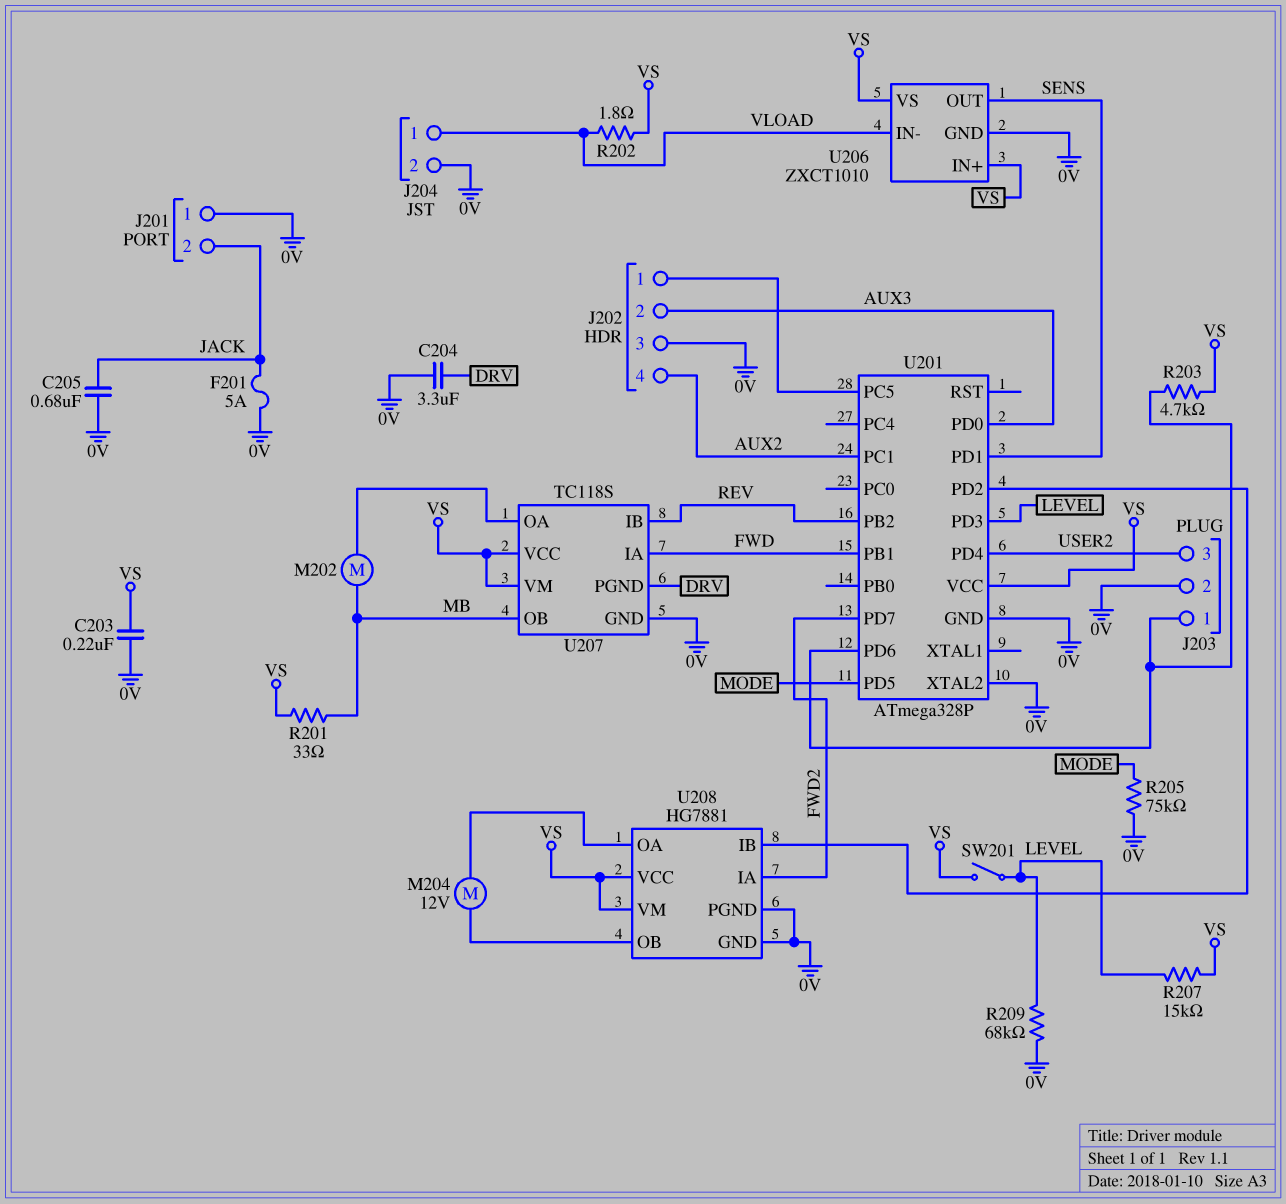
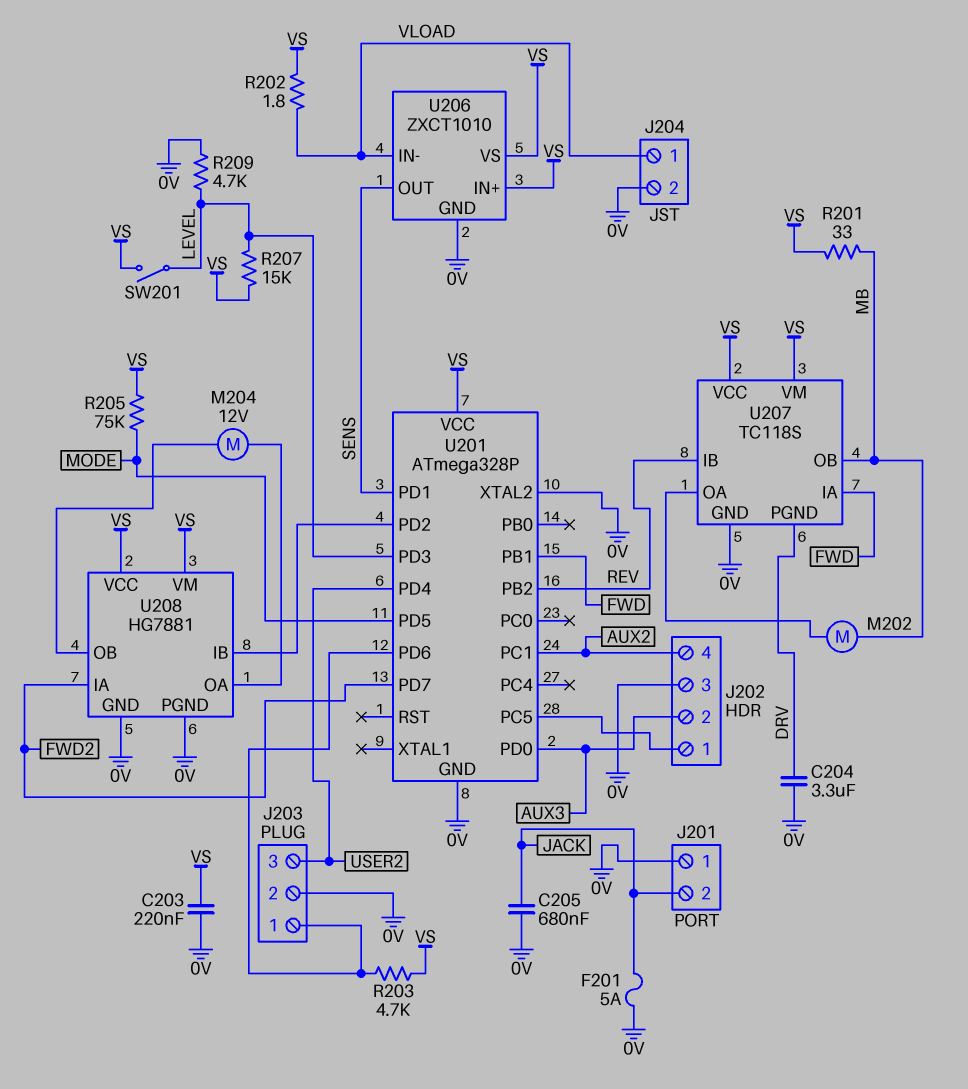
R205: 75k (0V, MODE) -> 75k (MODE, VS)
R209: 68k (0V, LEVEL) -> 4.7k (0V, LEVEL)

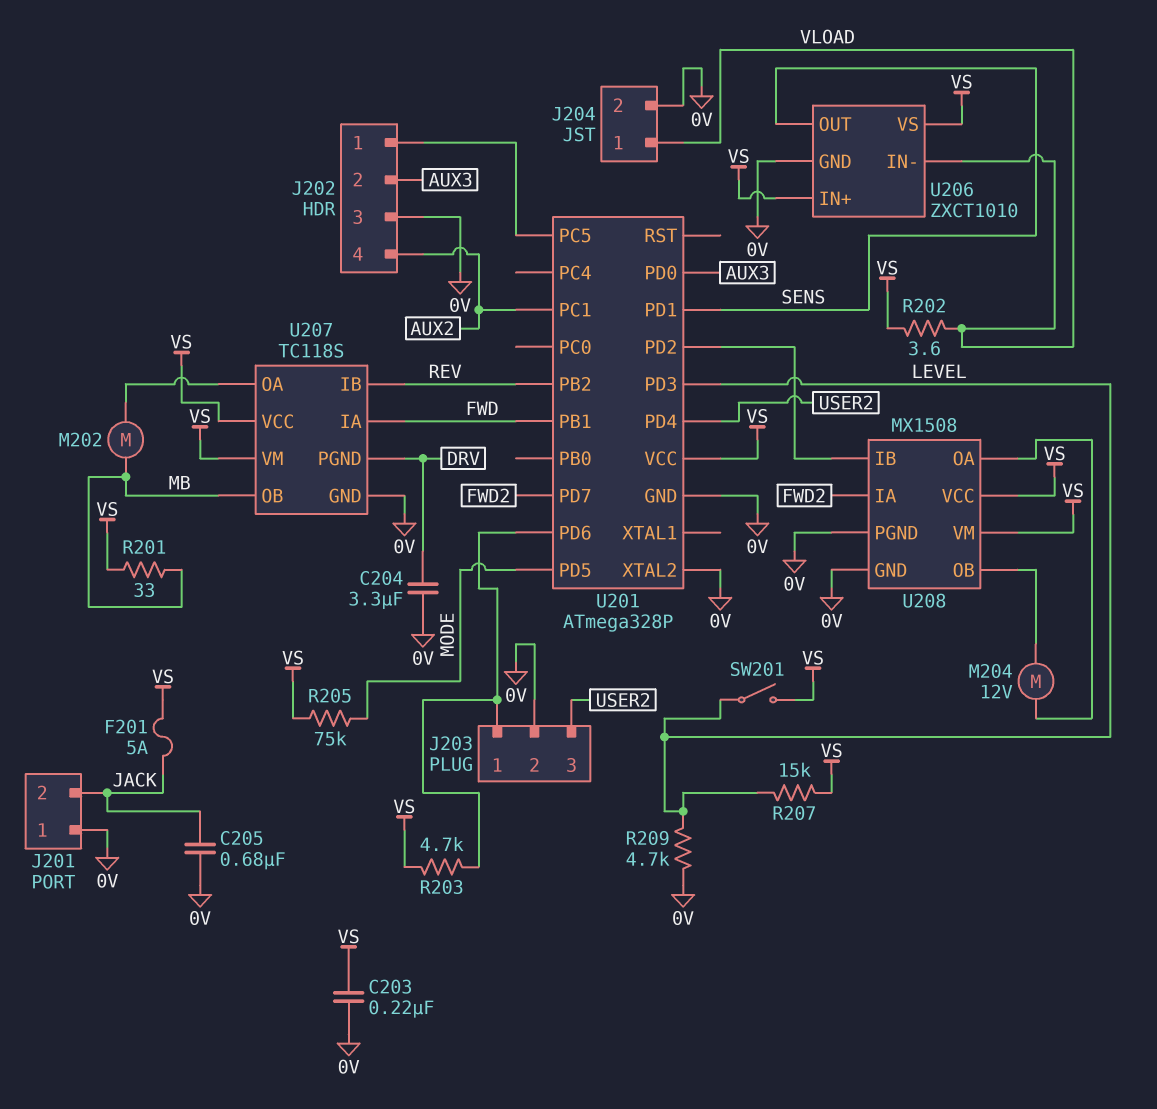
F201: 5A (0V, JACK) -> 5A (JACK, VS)
R202: 1.8 (VLOAD, VS) -> 3.6 (VLOAD, VS)
U208: HG7881 -> MX1508

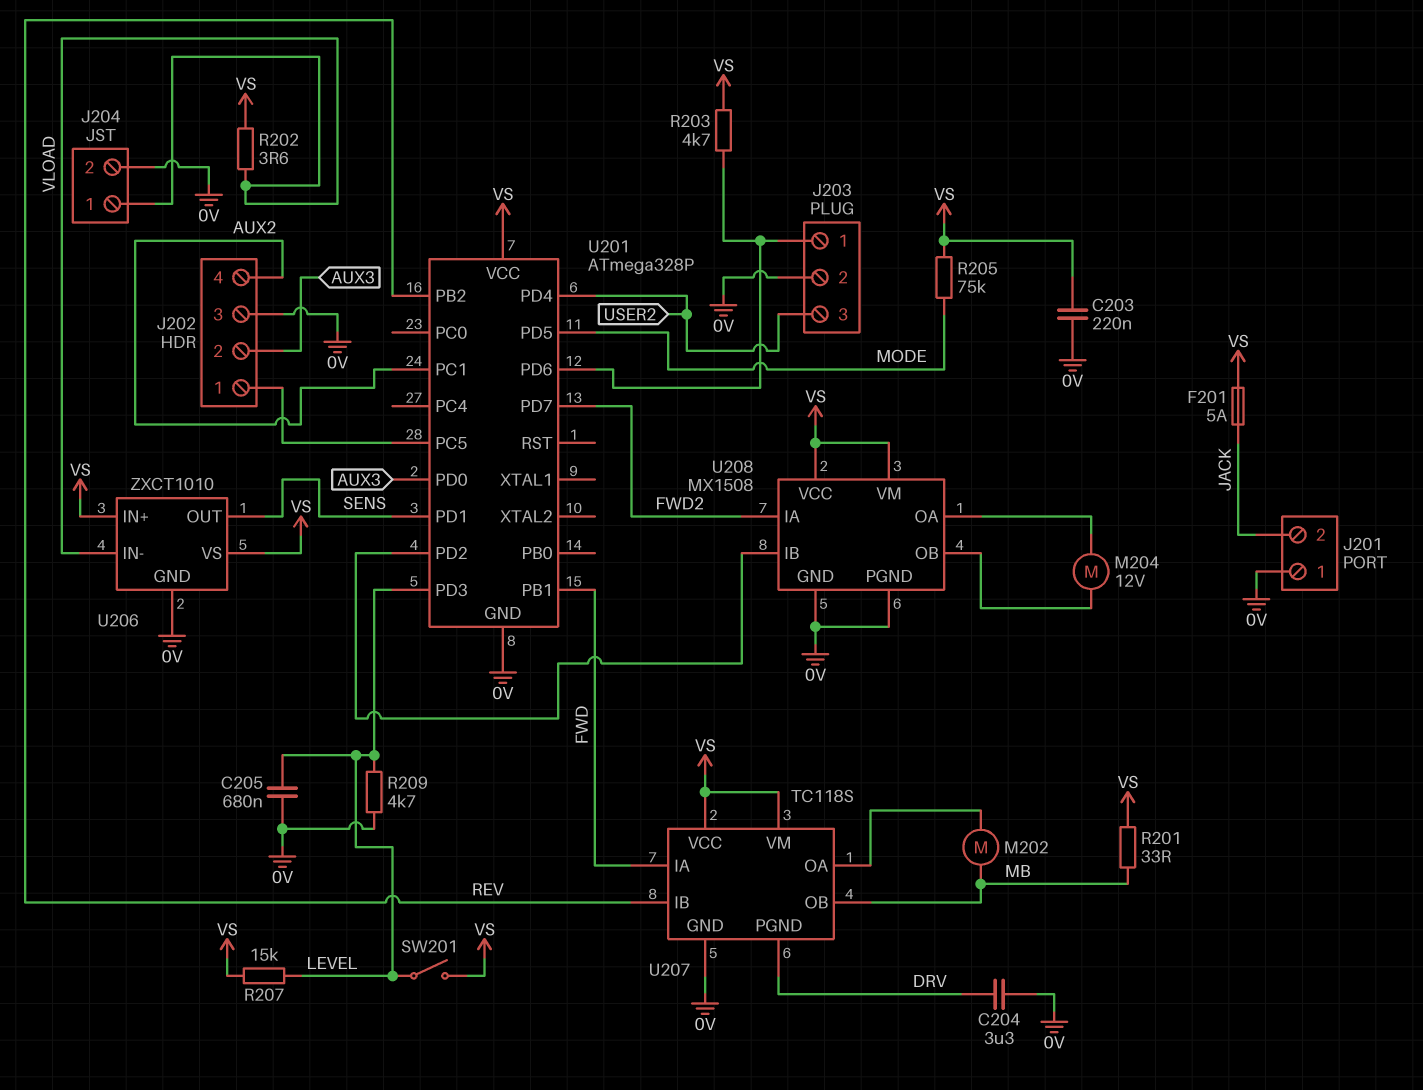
C205: 680nF (0V, JACK) -> 680nF (0V, LEVEL)
U201 pin XTAL2: 0V -> none

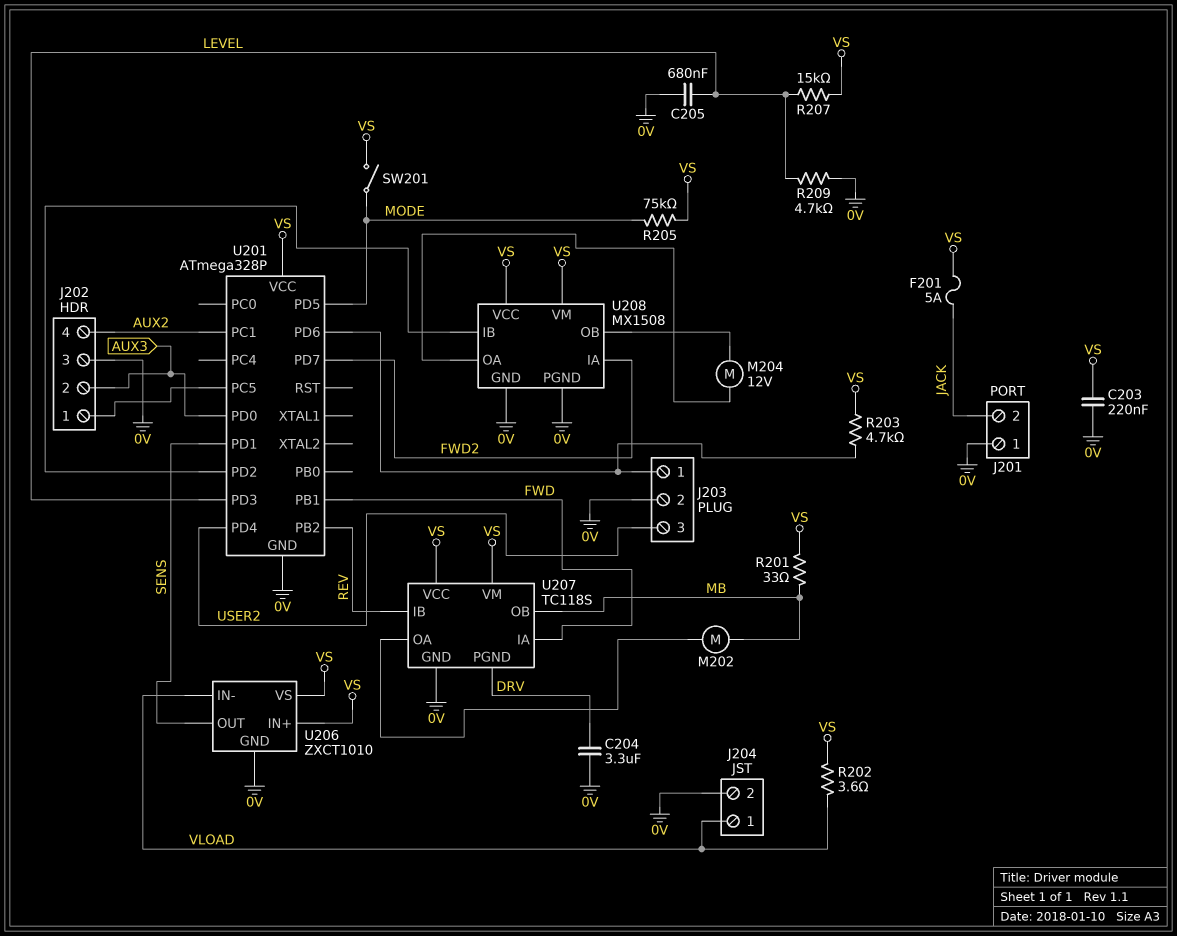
SW201: switch (LEVEL, VS) -> switch (MODE, VS)

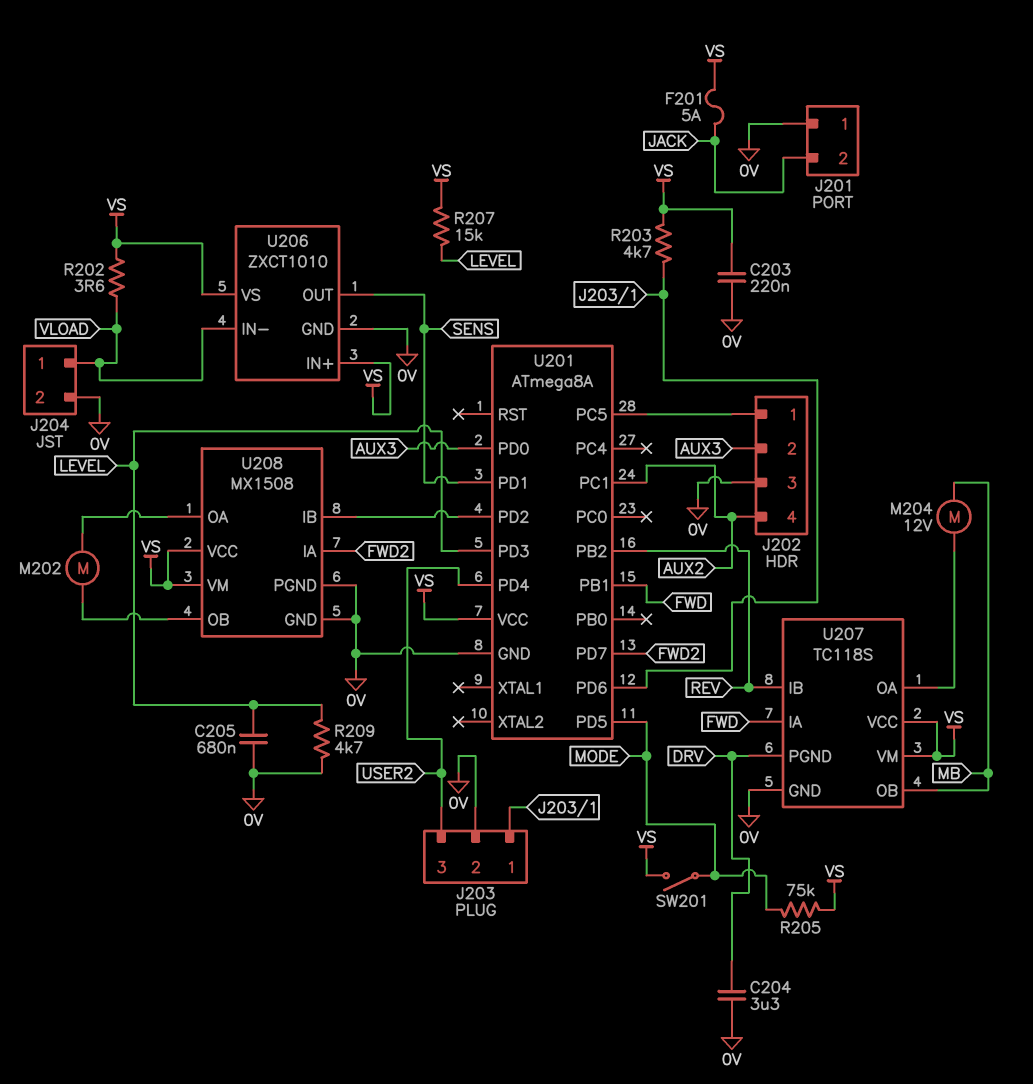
M202: motor (MB, U207/OA) -> motor (U208/OA, U208/OB)
M204: motor 12V (U208/OA, U208/OB) -> motor 12V (MB, U207/OA)
R201: 33 (MB, VS) -> none
U201: ATmega328P -> ATmega8A

